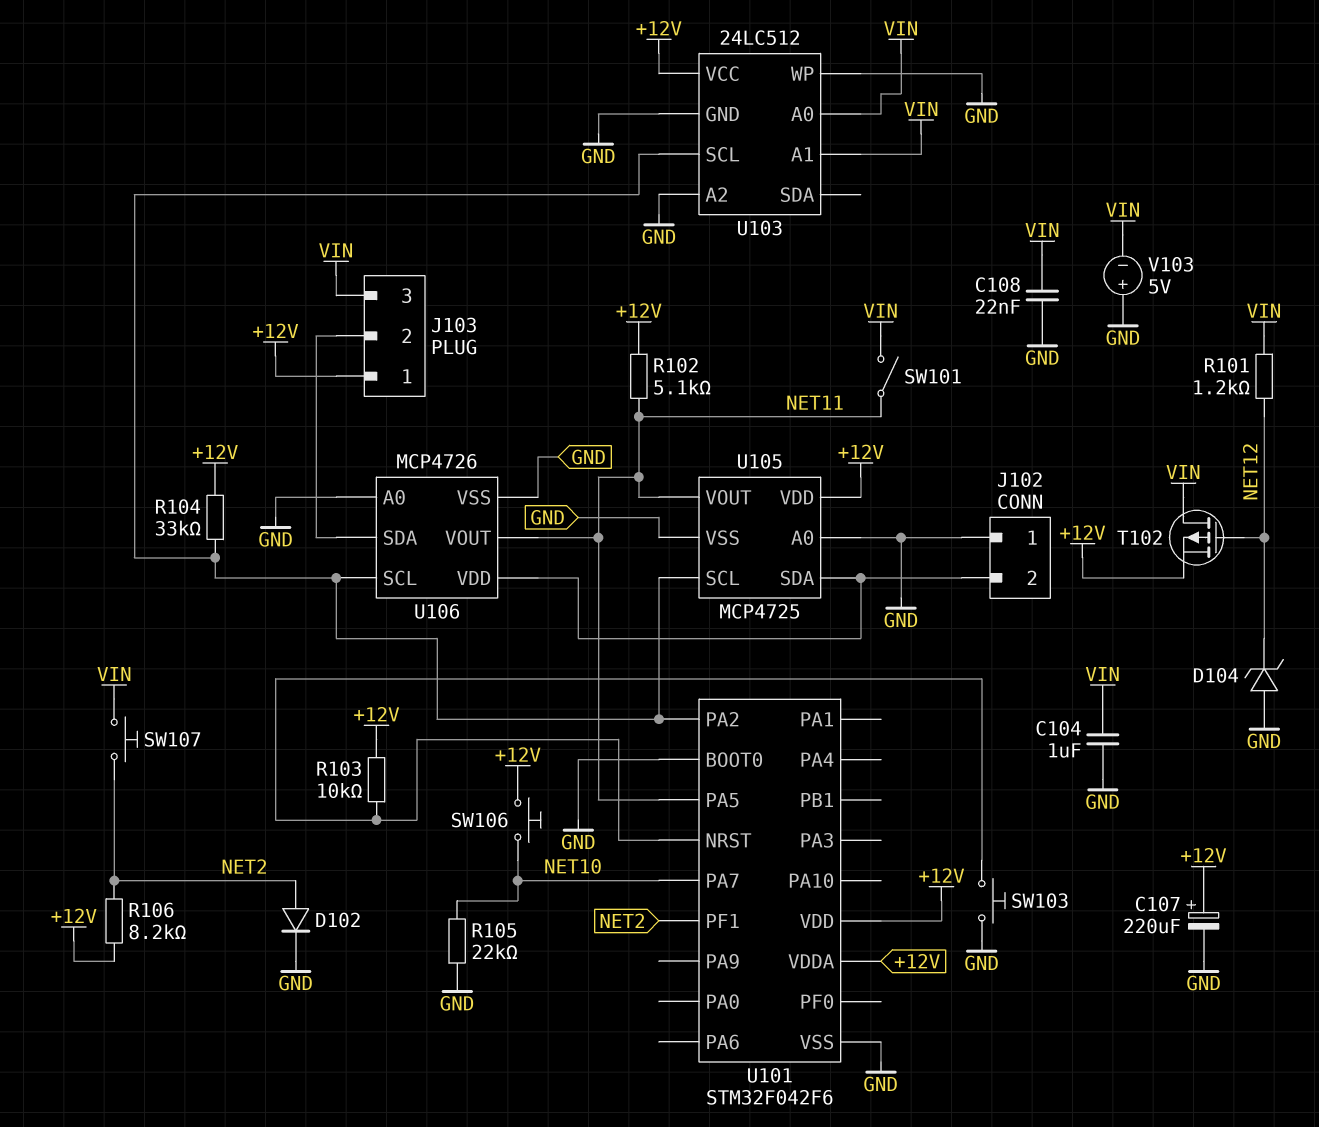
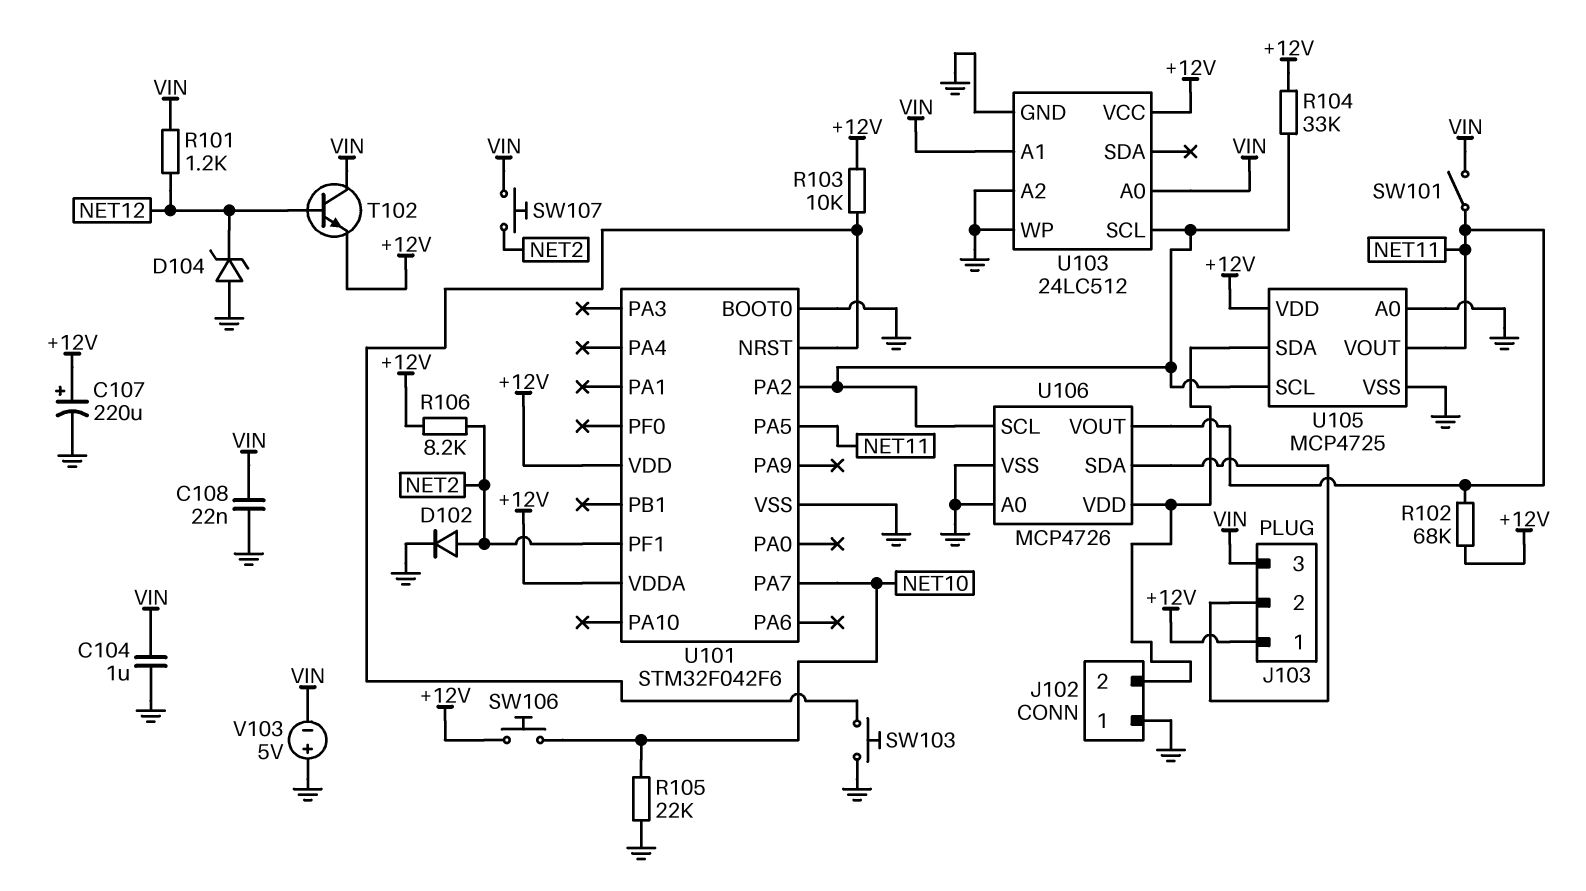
R102: 5.1k (+12V, NET11) -> 68k (+12V, NET11)
T102: PMOS (G NET12, D VIN, S +12V) -> NPN (B NET12, C VIN, E +12V)

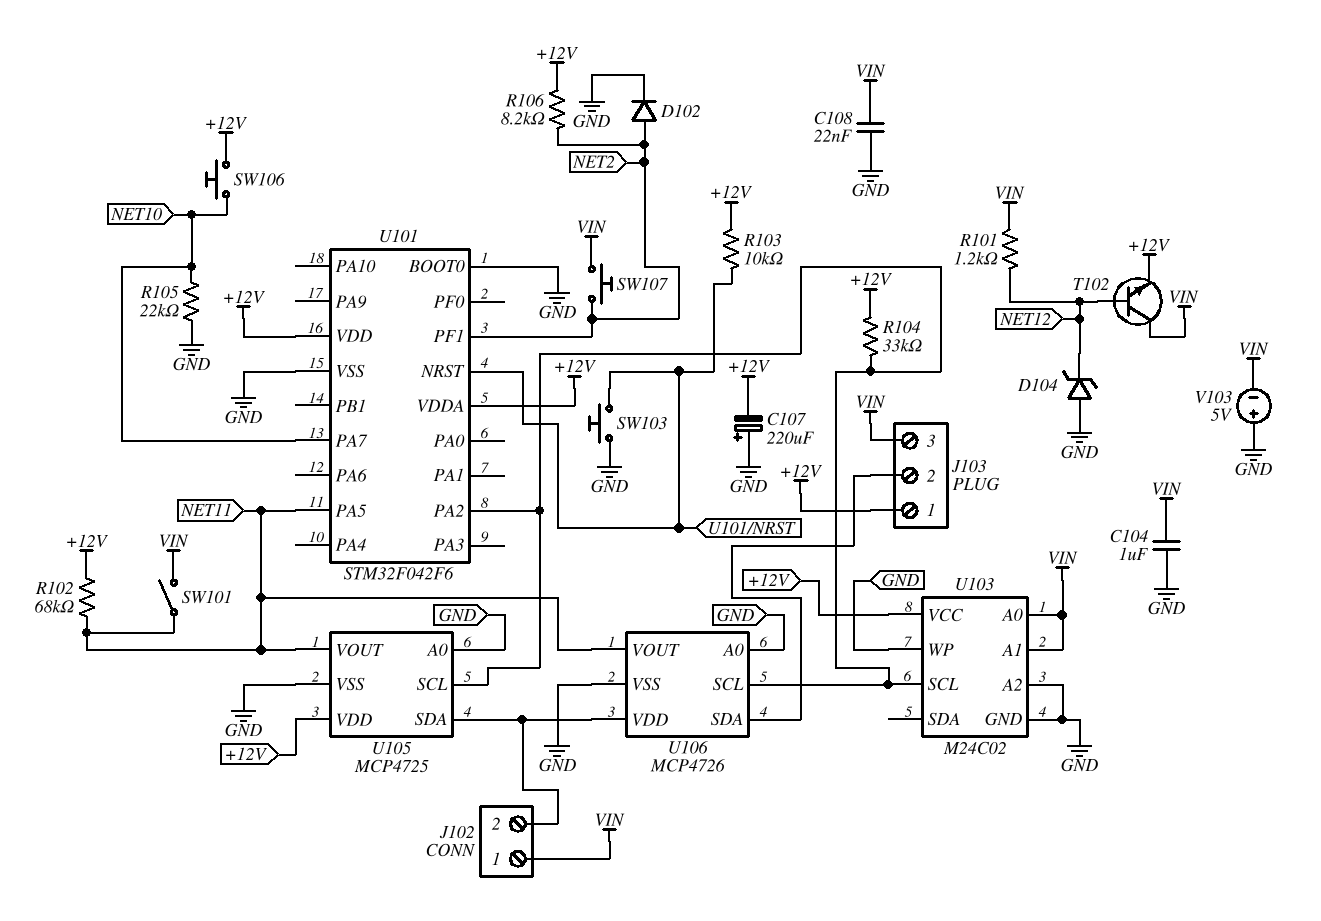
C107: 220uF (plus +12V, minus GND) -> 220uF (plus GND, minus +12V)
J102 pin 1: GND -> VIN
U103: 24LC512 -> M24C02

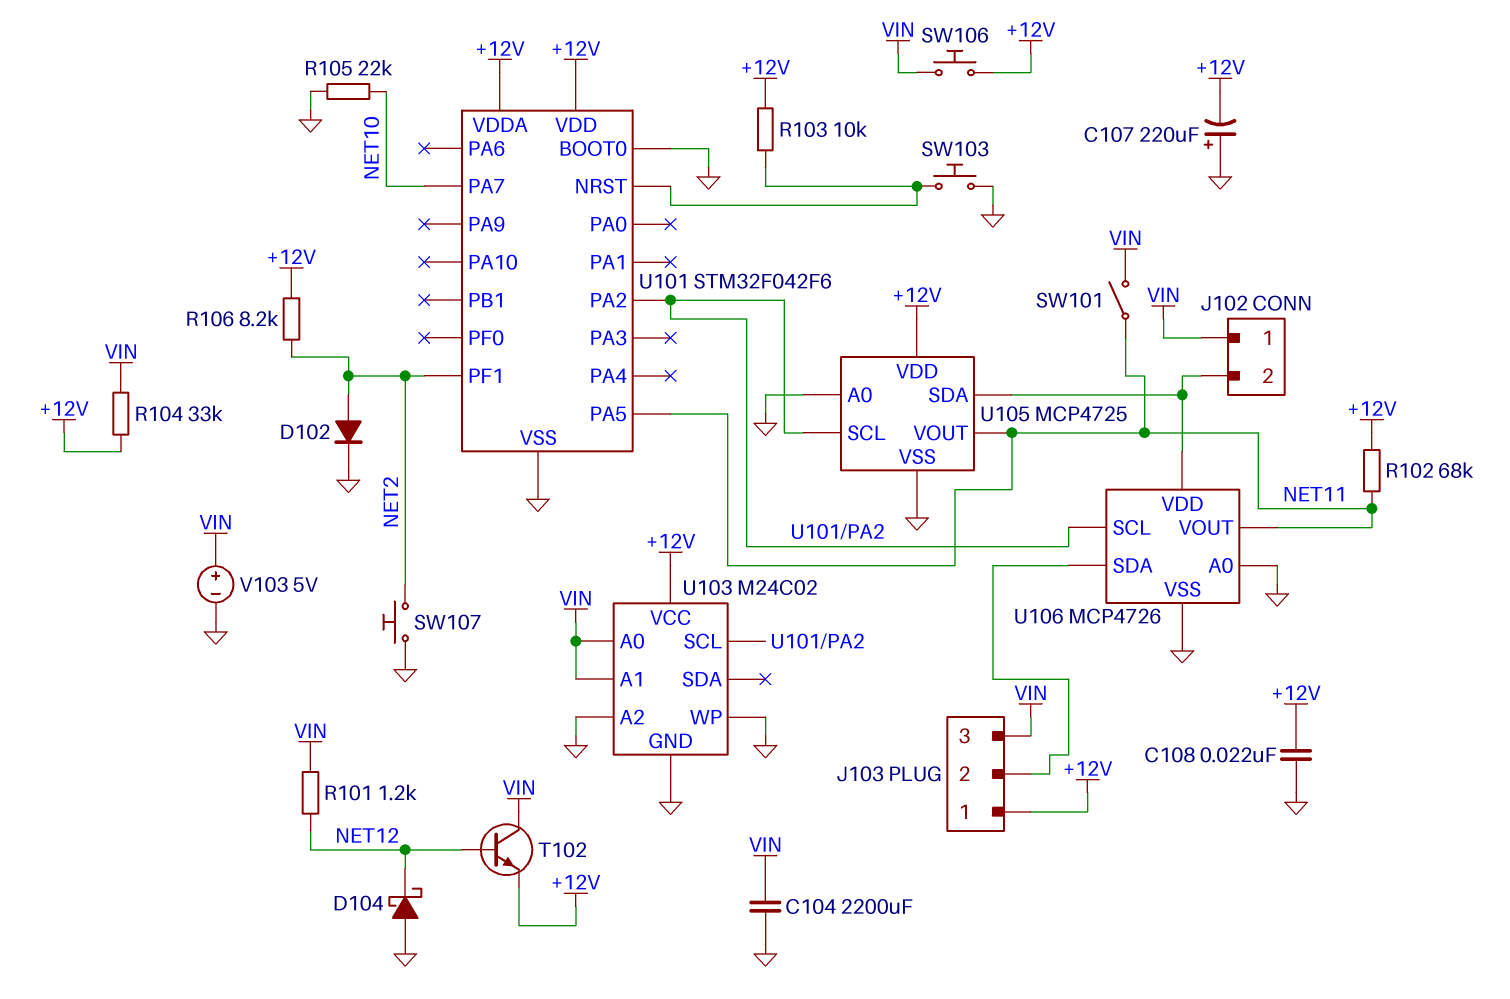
C104: 1uF (GND, VIN) -> 2200uF (GND, VIN)
C108: 22nF (GND, VIN) -> 22nF (+12V, GND)
D104: zener (A GND, K NET12) -> schottky (A GND, K NET12)
R104: 33k (+12V, U101/PA2) -> 33k (+12V, VIN)
SW106: button (+12V, NET10) -> button (+12V, VIN)
SW107: button (NET2, VIN) -> button (GND, NET2)
V103: 5V (plus GND, minus VIN) -> 5V (plus VIN, minus GND)

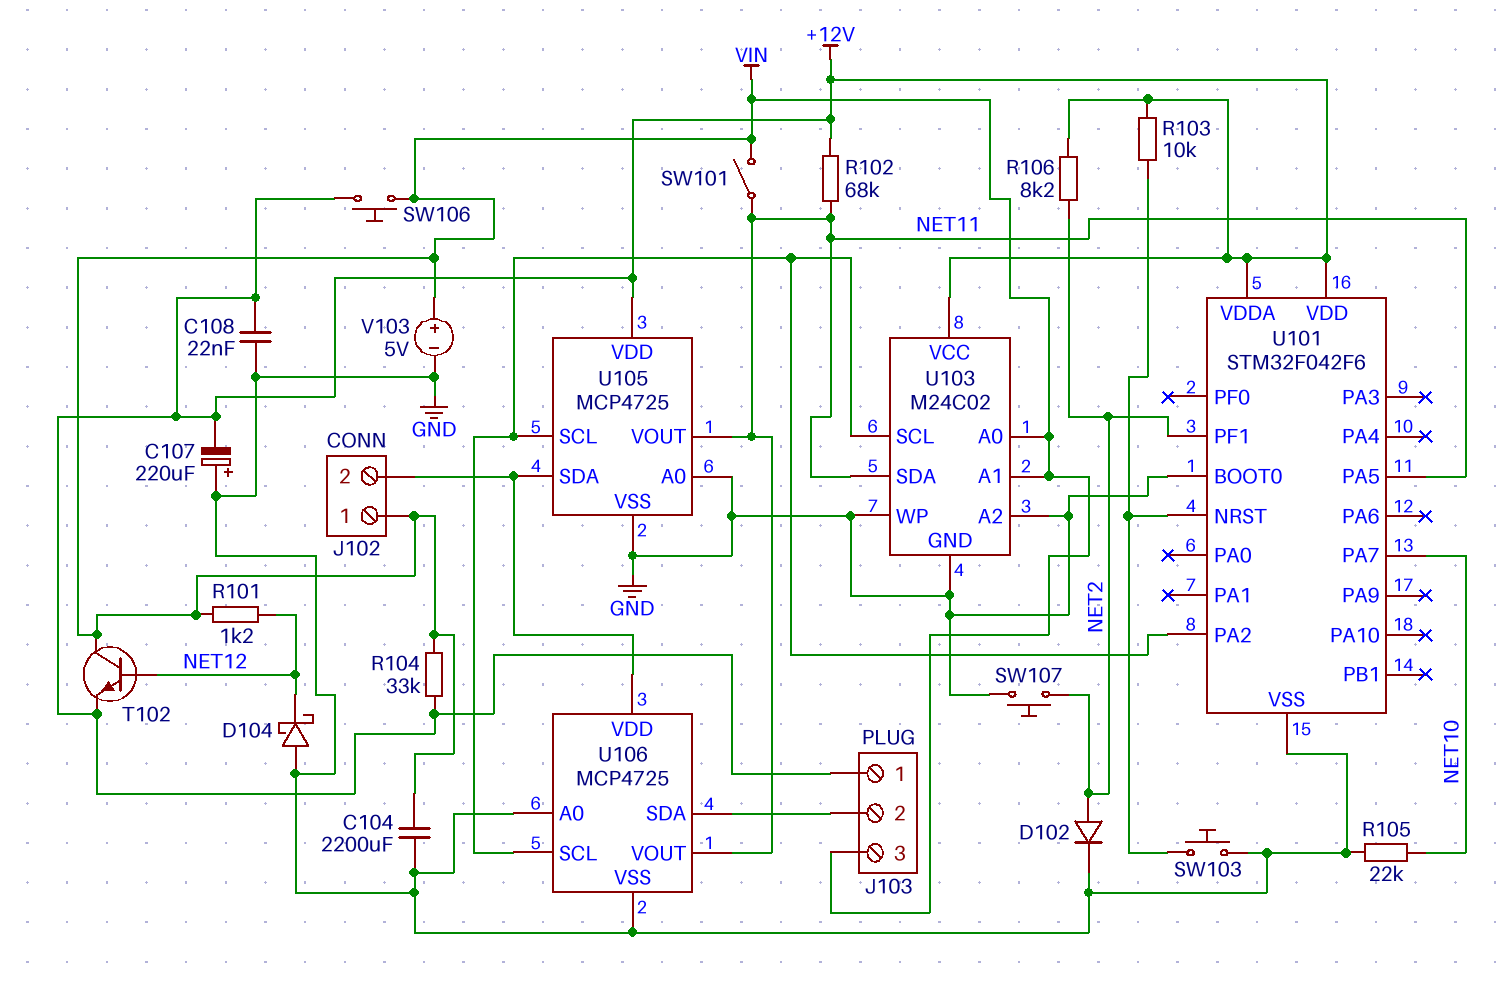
U103 pin SDA: none -> NET11
U106: MCP4726 -> MCP4725

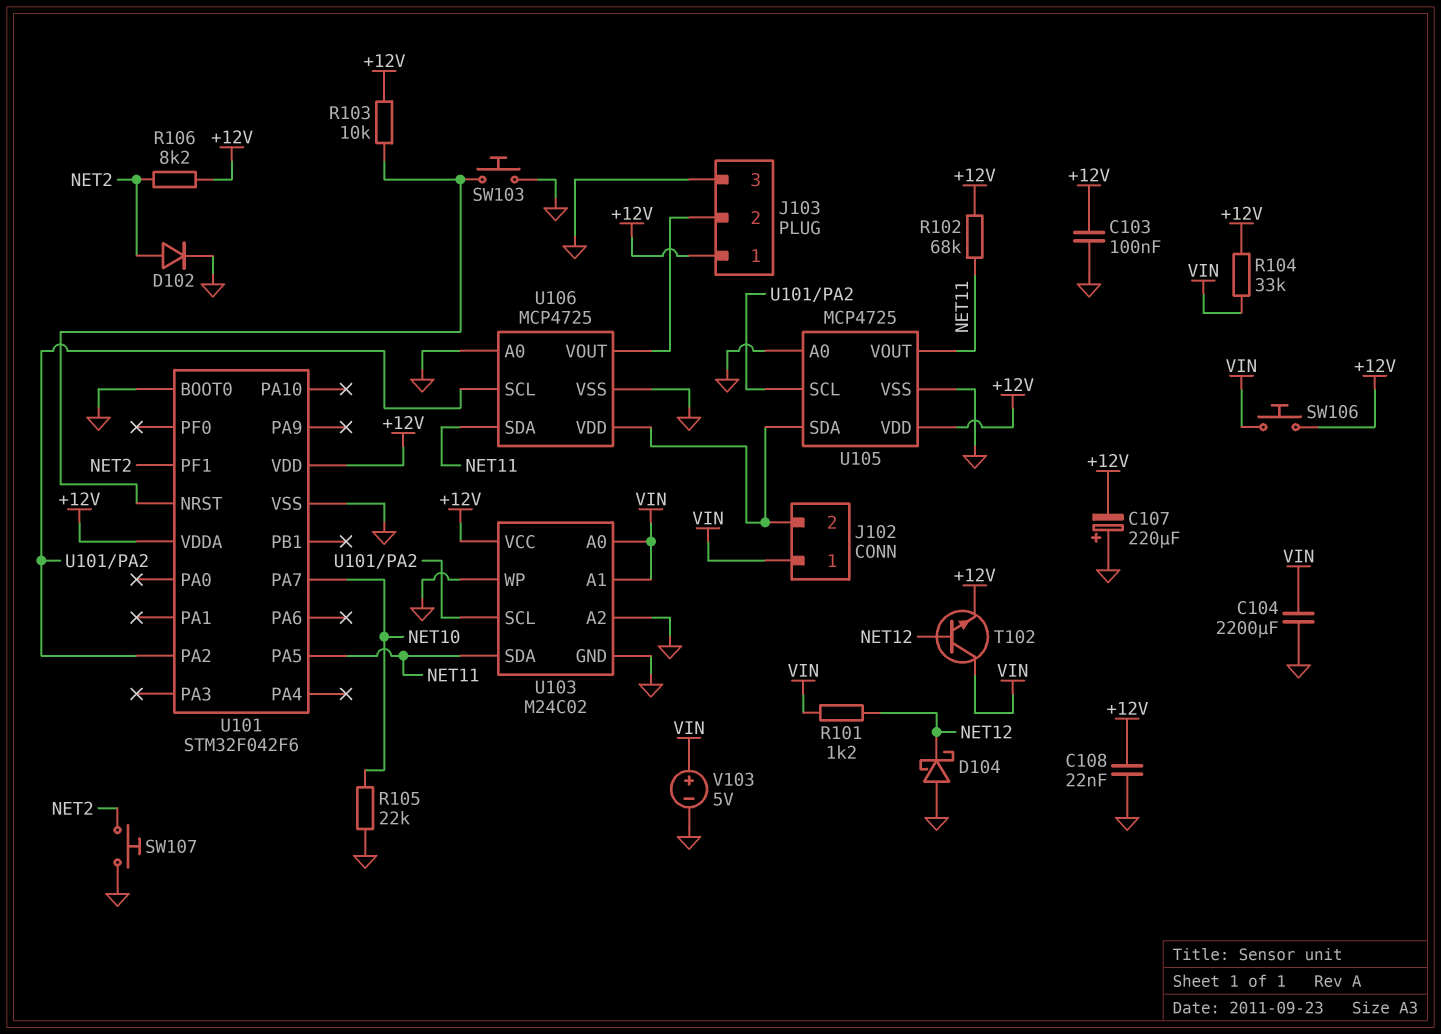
C103: none -> 100nF (+12V, GND)
J103 pin 3: VIN -> GND
SW101: switch (NET11, VIN) -> none
U106 pin SDA: J103/2 -> NET11
U106 pin VOUT: NET11 -> J103/2

